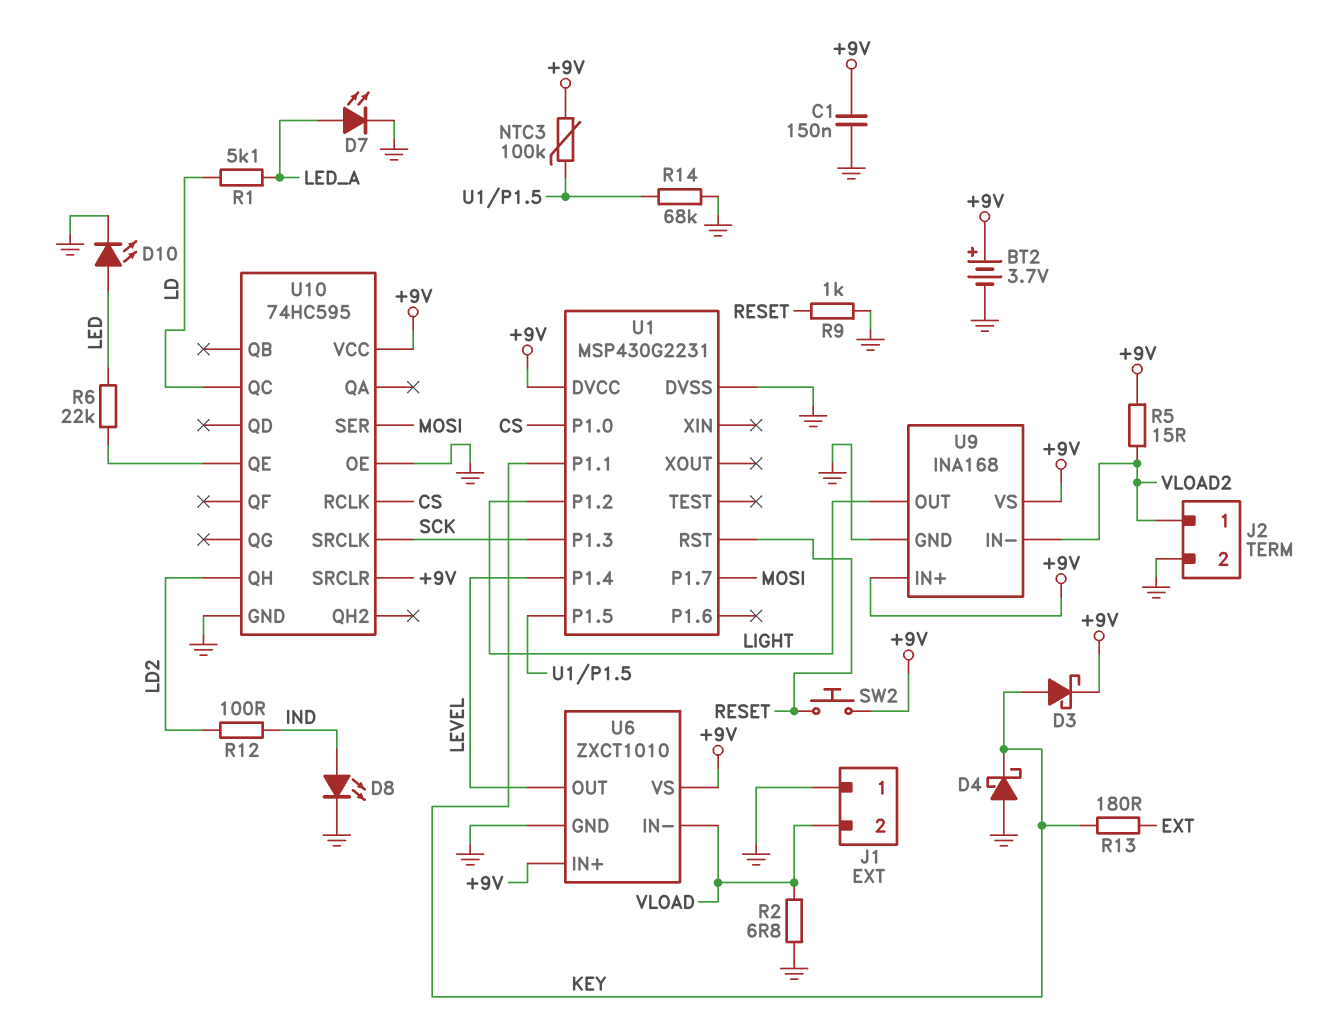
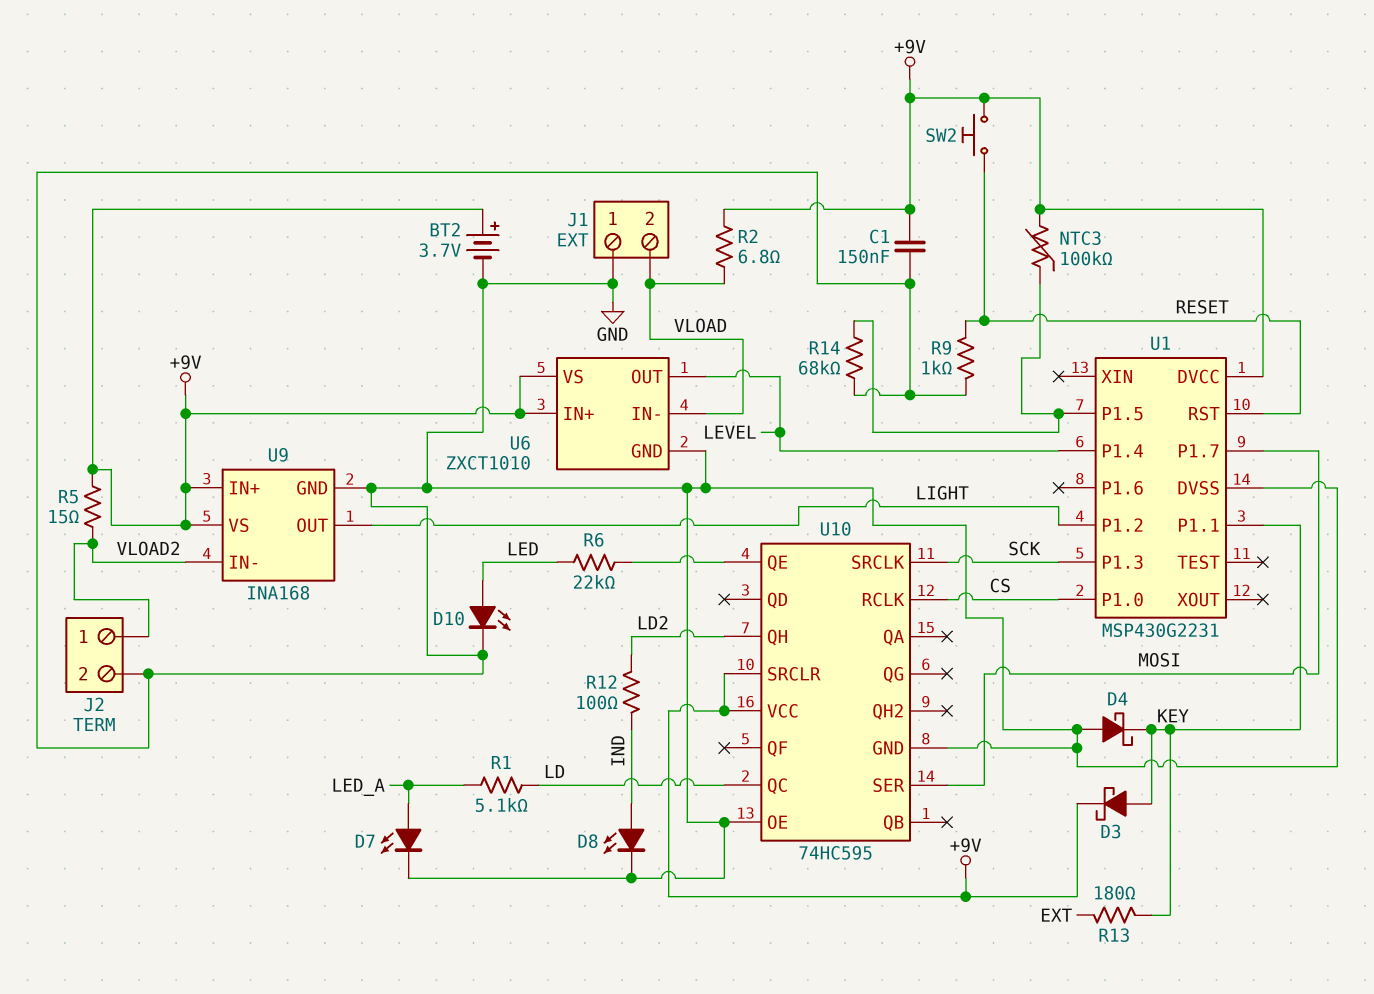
R2: 6.8 (GND, VLOAD) -> 6.8 (+9V, VLOAD)

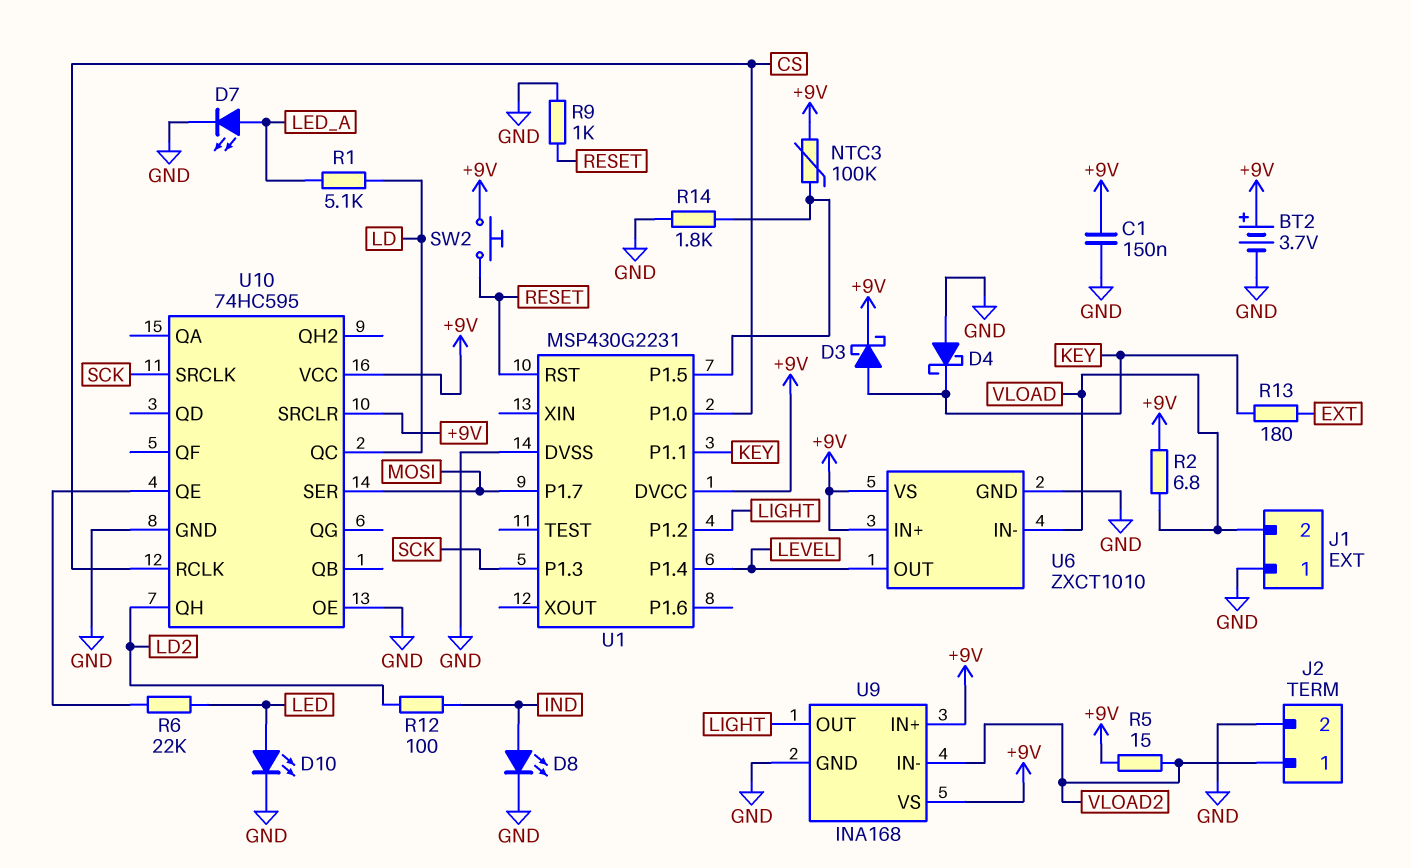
R14: 68k (GND, U1/P1.5) -> 1.8k (GND, U1/P1.5)

